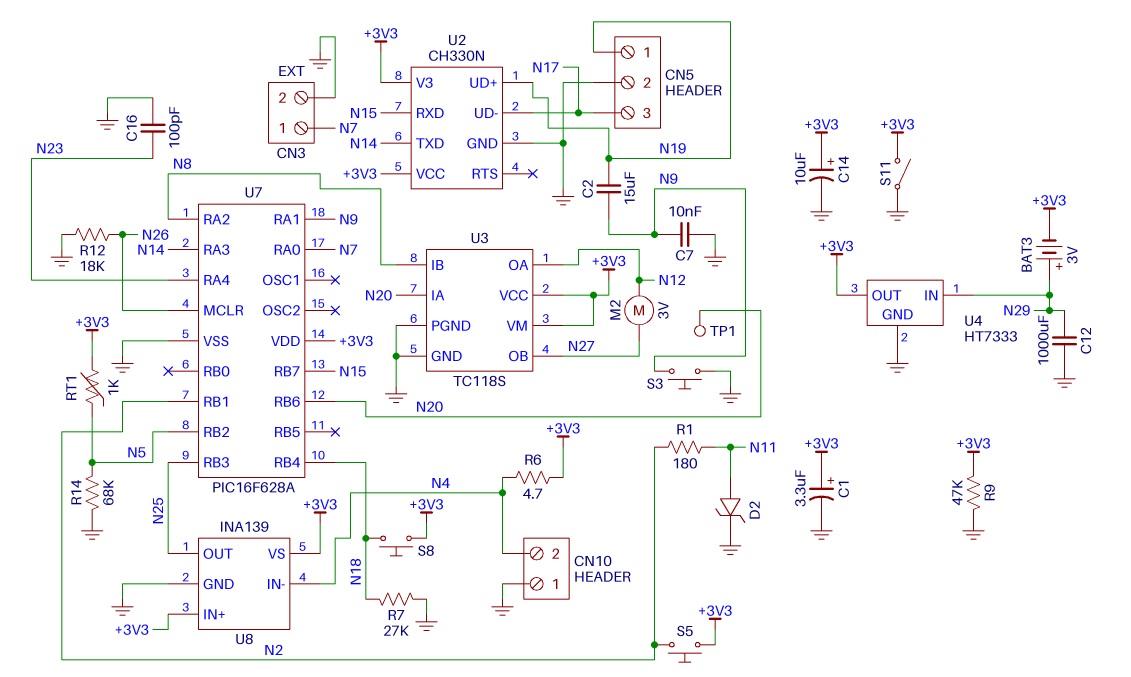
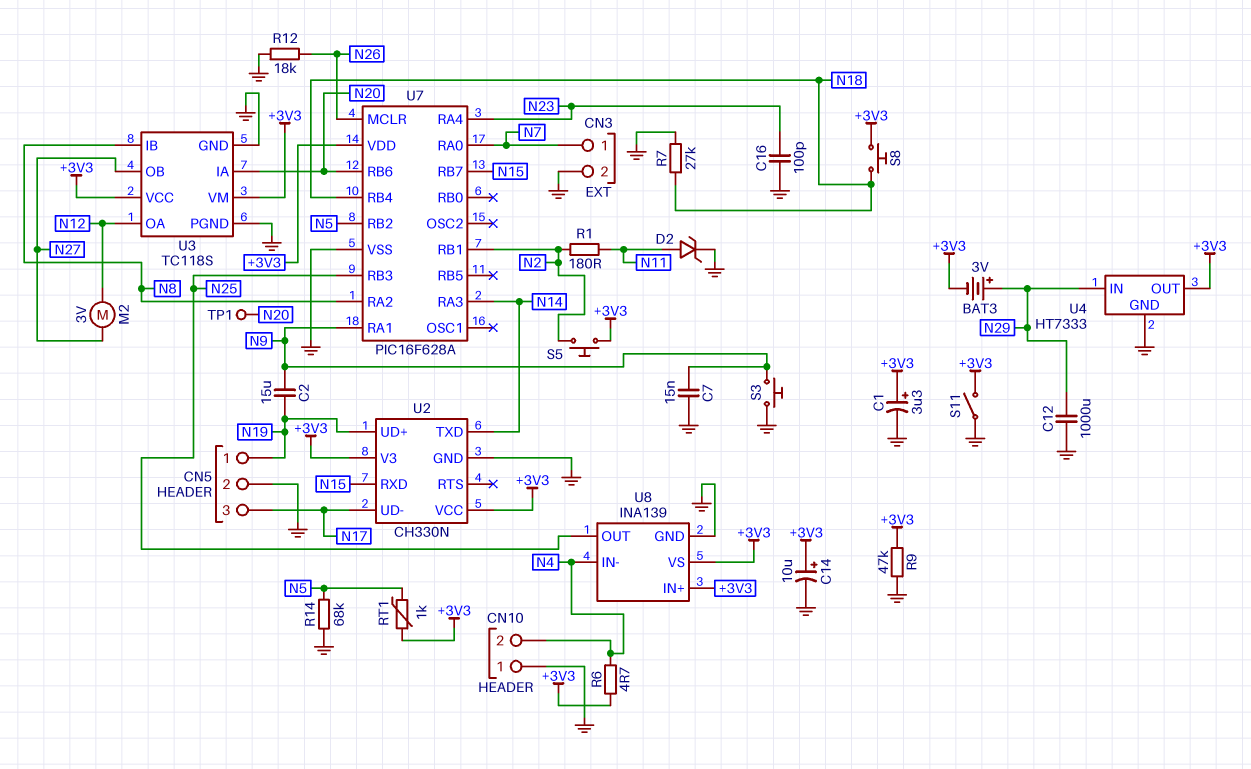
C7: 10nF (GND, N9) -> 15nF (GND, N9)

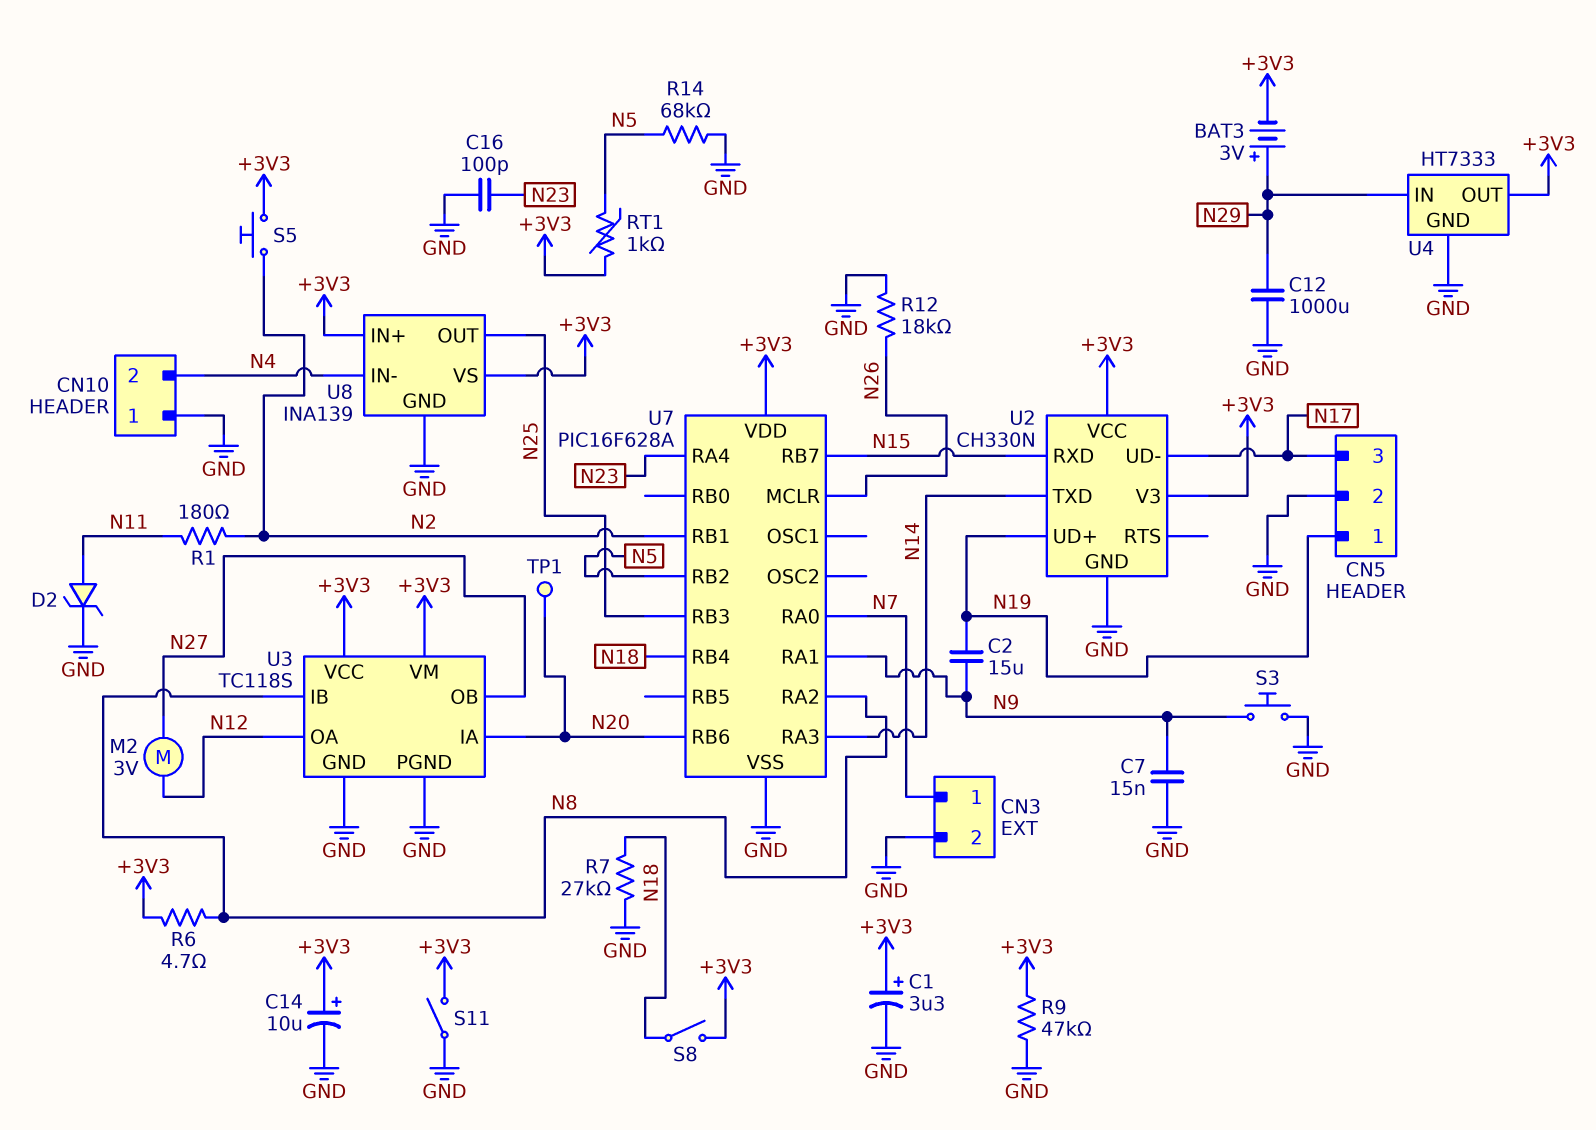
R6: 4.7 (+3V3, N4) -> 4.7 (+3V3, N8)
S8: button (+3V3, N18) -> switch (+3V3, N18)

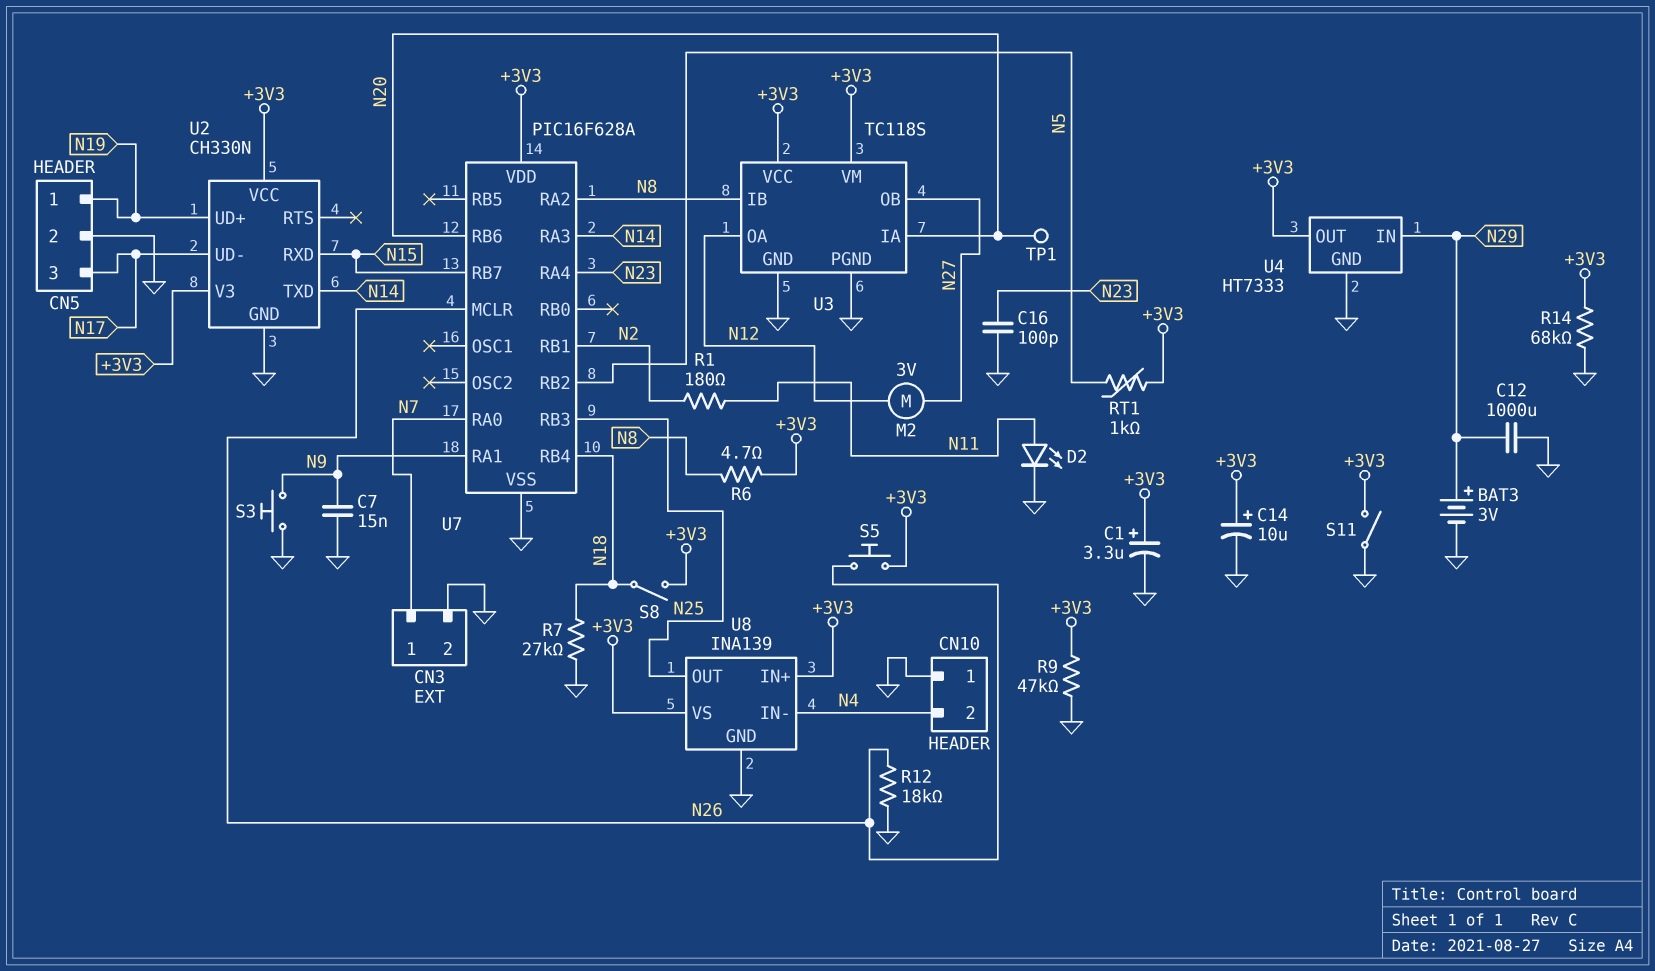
BAT3: 3V (plus N29, minus +3V3) -> 3V (plus N29, minus GND)
C2: 15uF (N9, N19) -> none
D2: zener (A N11, K GND) -> LED (A N11, K GND)
R14: 68k (GND, N5) -> 68k (+3V3, GND)
S5: button (+3V3, N2) -> button (+3V3, N26)

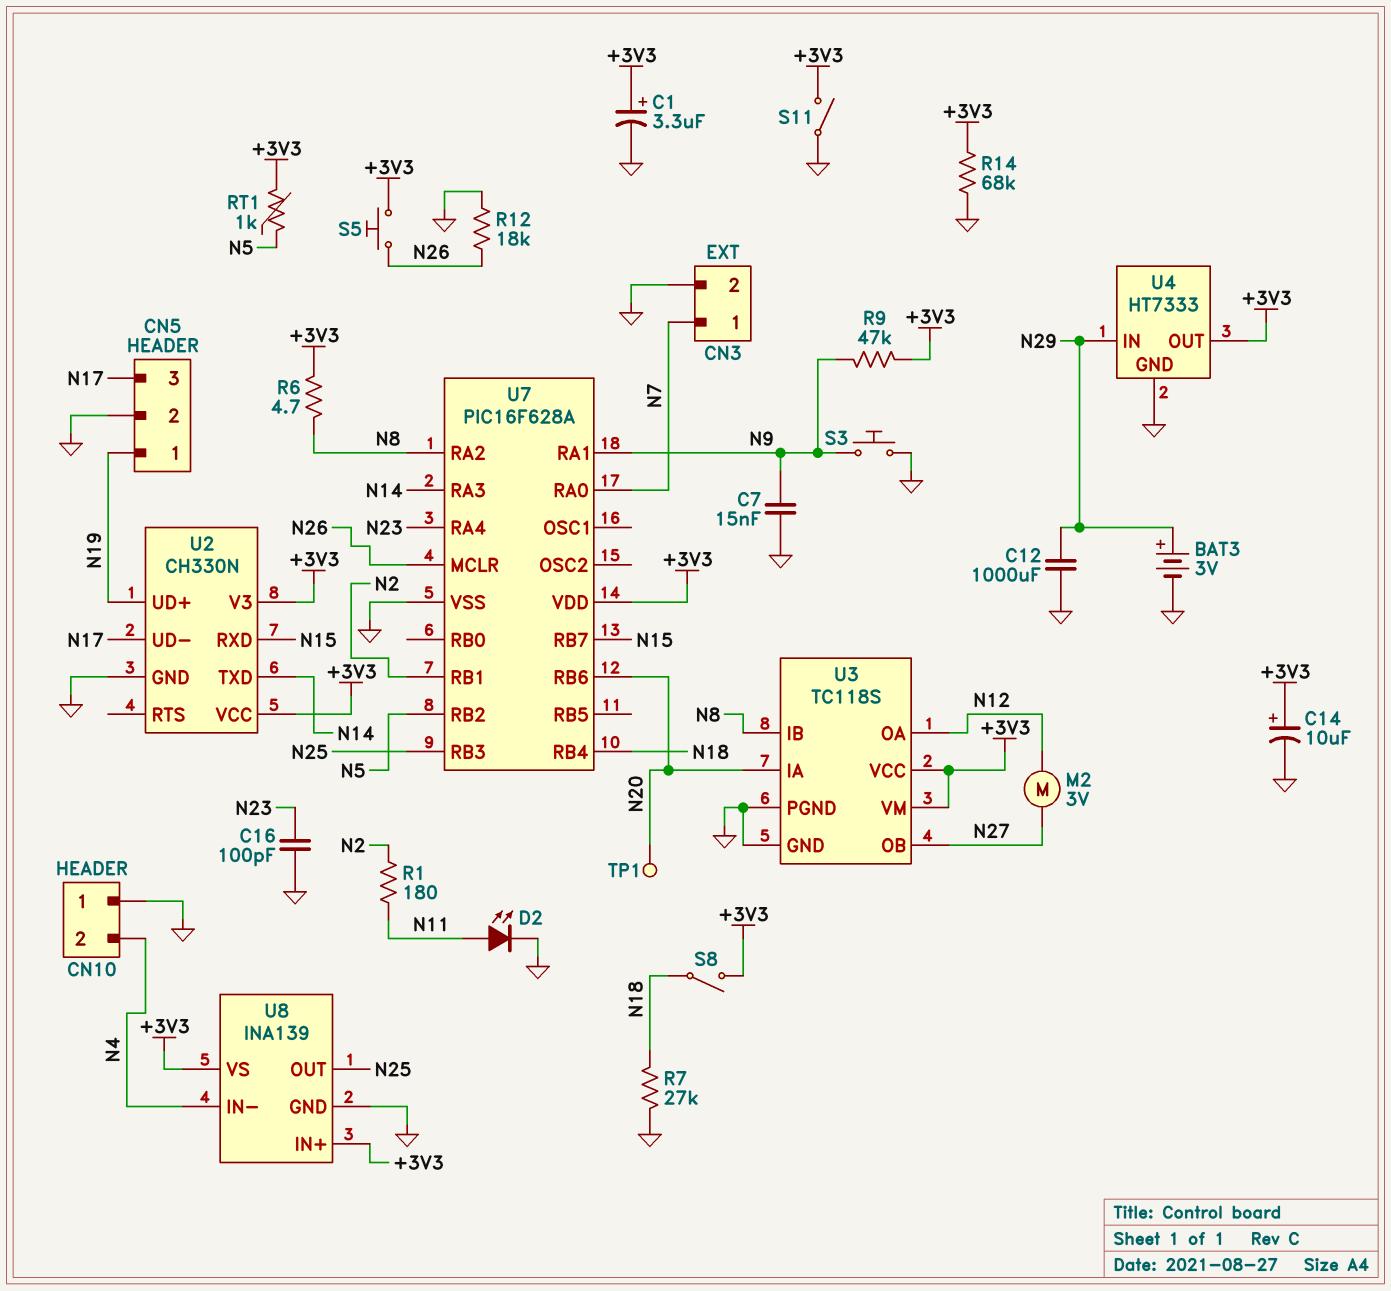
R9: 47k (+3V3, GND) -> 47k (+3V3, N9)

